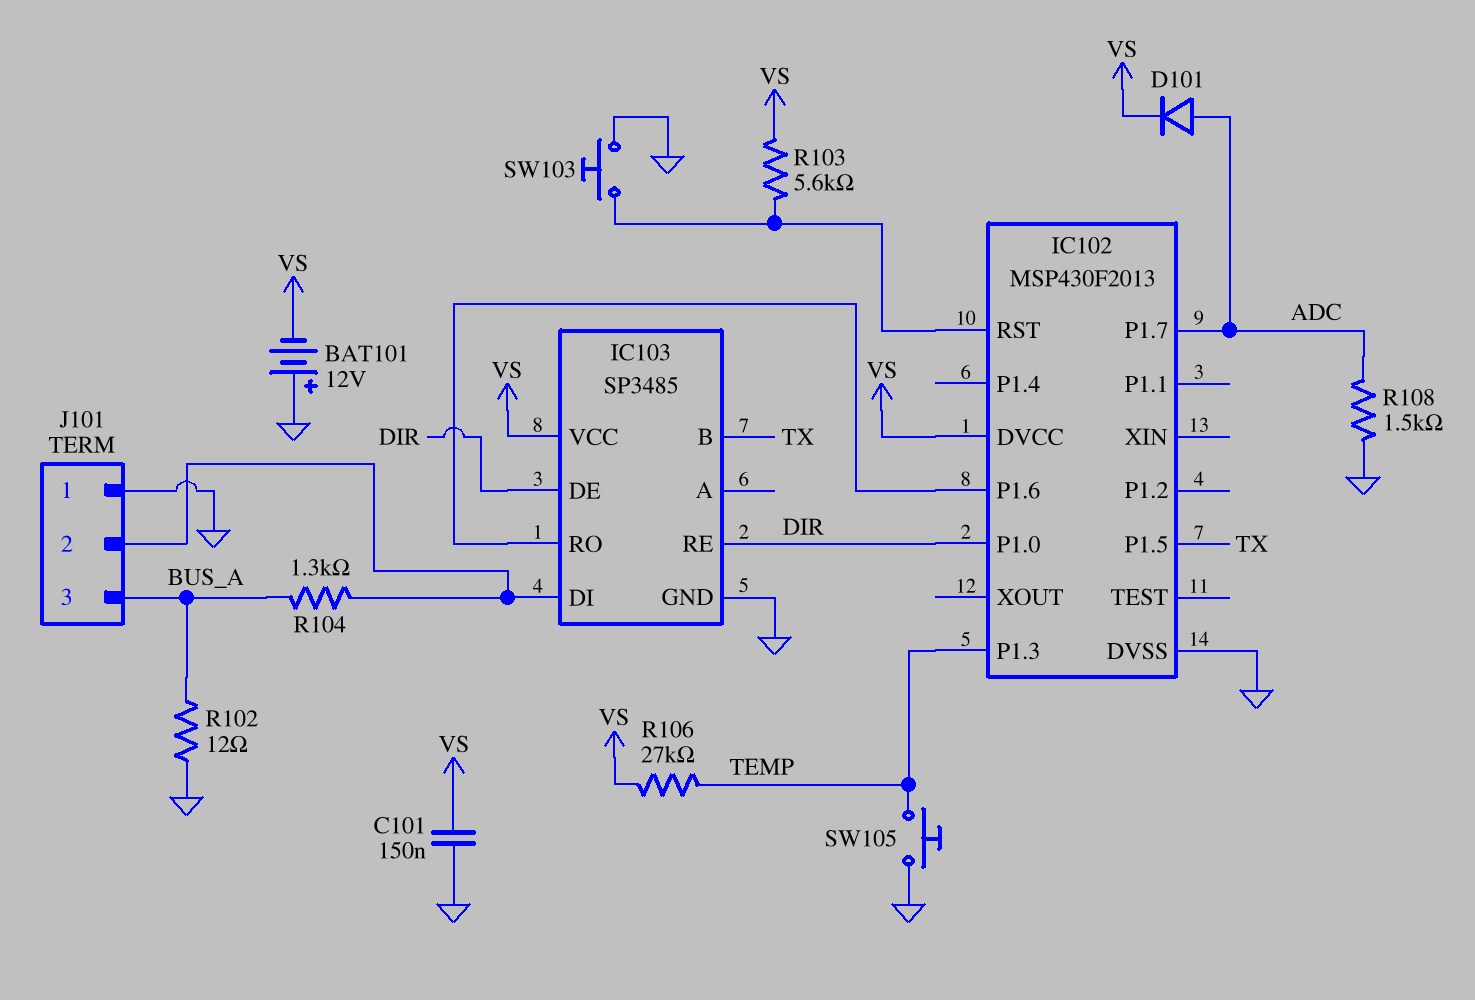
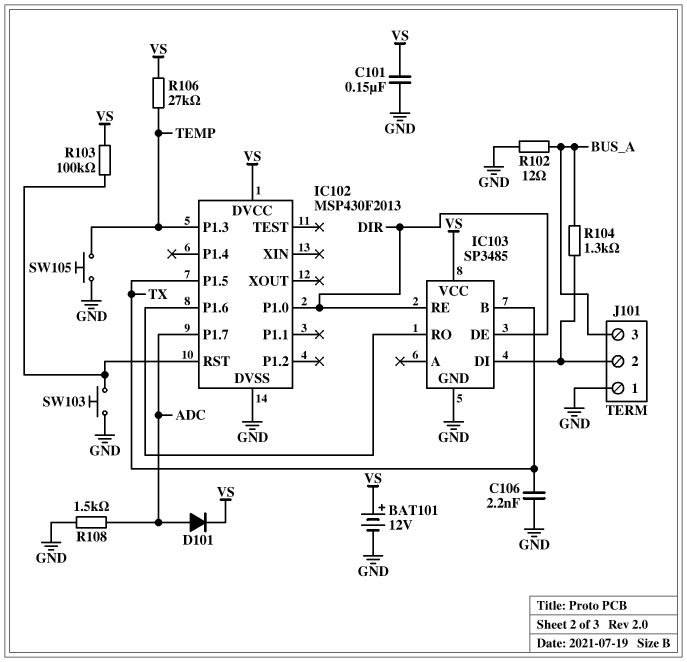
BAT101: 12V (plus GND, minus VS) -> 12V (plus VS, minus GND)
C106: none -> 2.2nF (GND, TX)
R103: 5.6k (IC102/RST, VS) -> 100k (IC102/RST, VS)

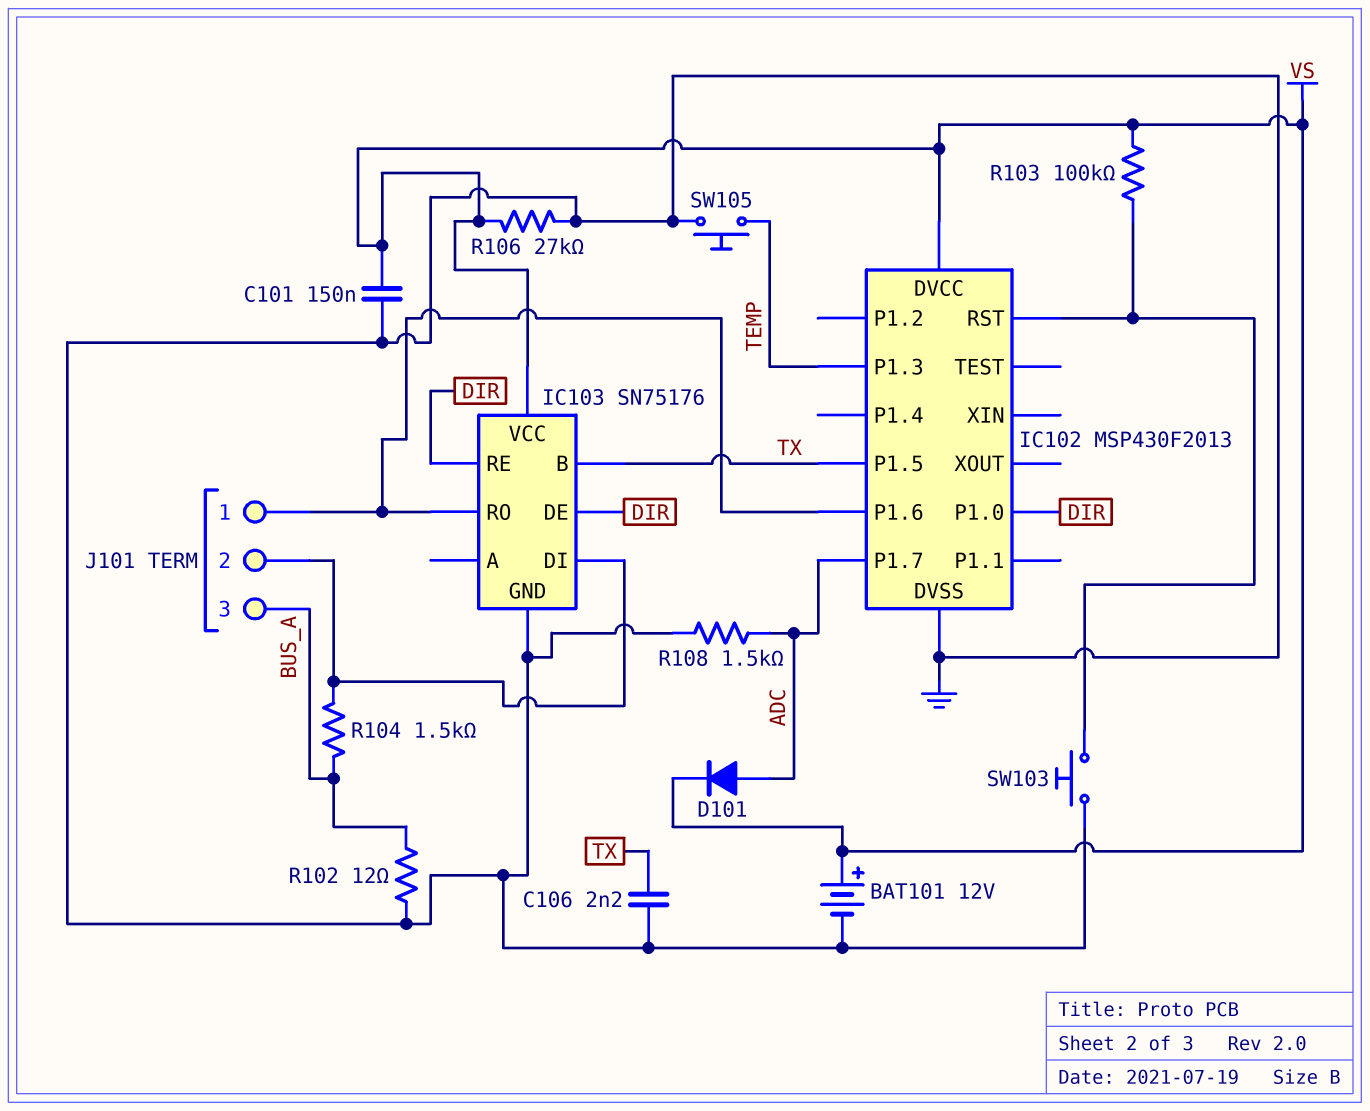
IC103: SP3485 -> SN75176
J101 pin 1: GND -> IC102/P1.6
R104: 1.3k (BUS_A, IC103/DI) -> 1.5k (BUS_A, IC103/DI)
R106: 27k (TEMP, VS) -> 27k (GND, VS)

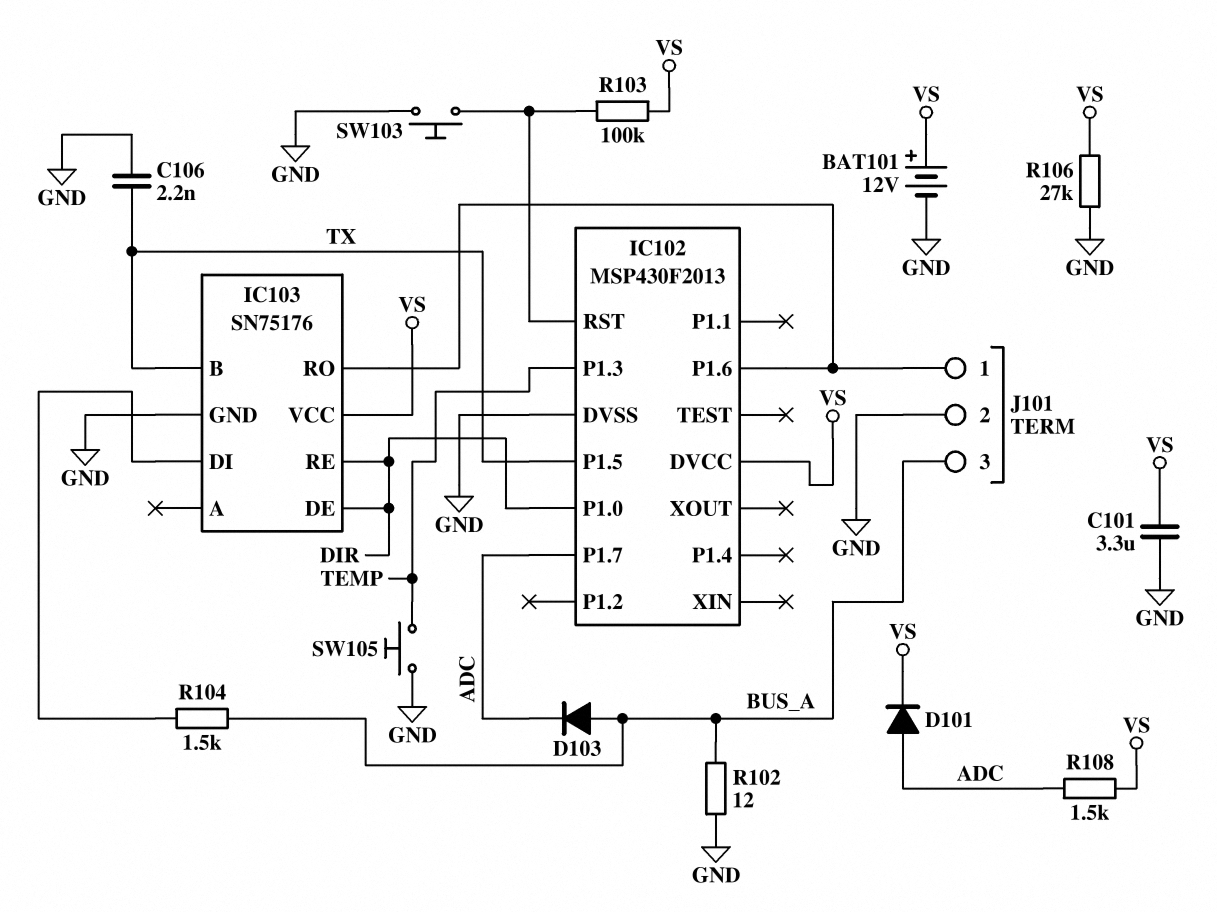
C101: 150nF (GND, VS) -> 3.3uF (GND, VS)
D103: none -> diode (A BUS_A, K ADC)
J101 pin 2: IC103/DI -> GND
R108: 1.5k (ADC, GND) -> 1.5k (ADC, VS)

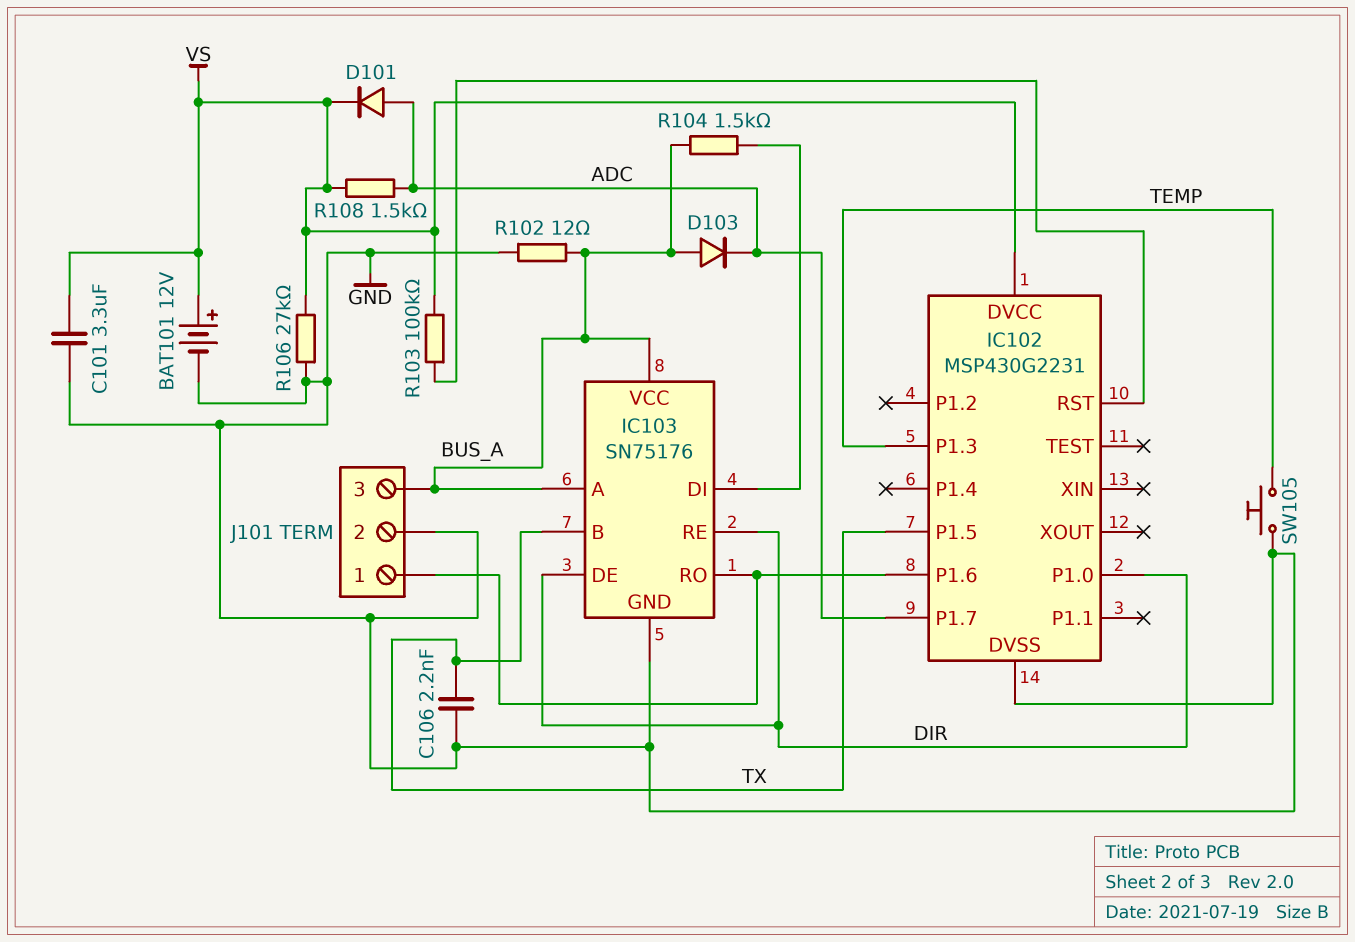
IC102: MSP430F2013 -> MSP430G2231
IC103 pin A: none -> BUS_A
IC103 pin VCC: VS -> BUS_A
SW103: button (GND, IC102/RST) -> none

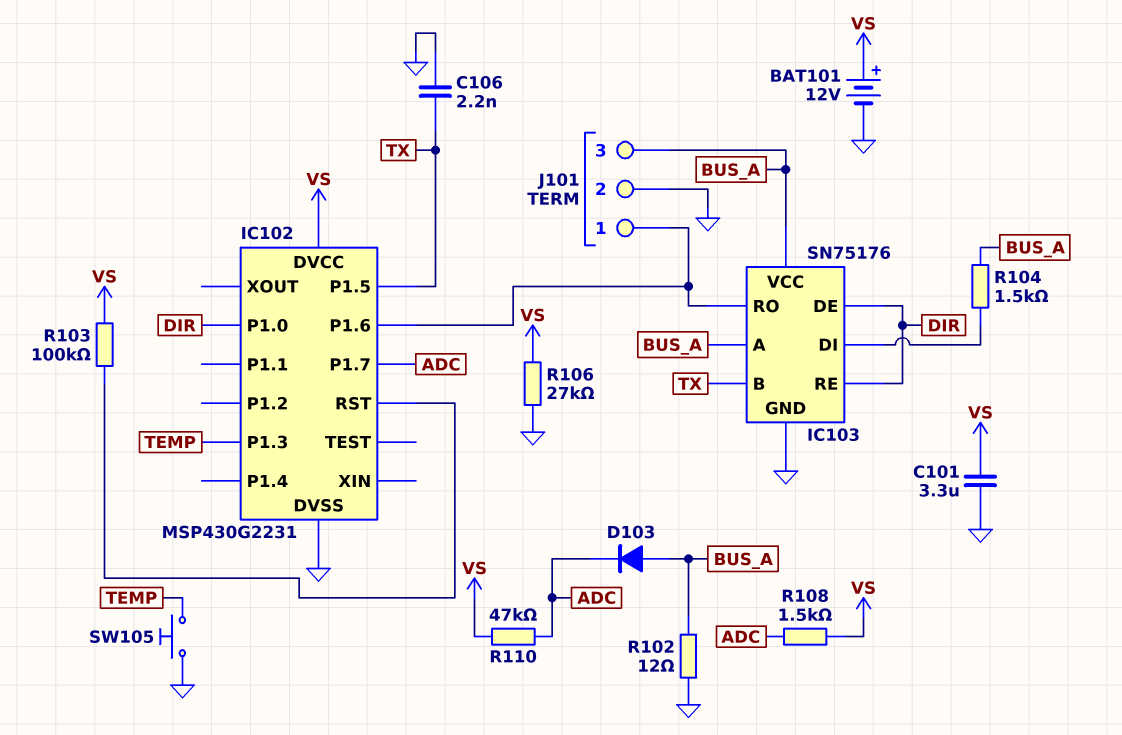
D101: diode (A ADC, K VS) -> none
R110: none -> 47k (ADC, VS)

